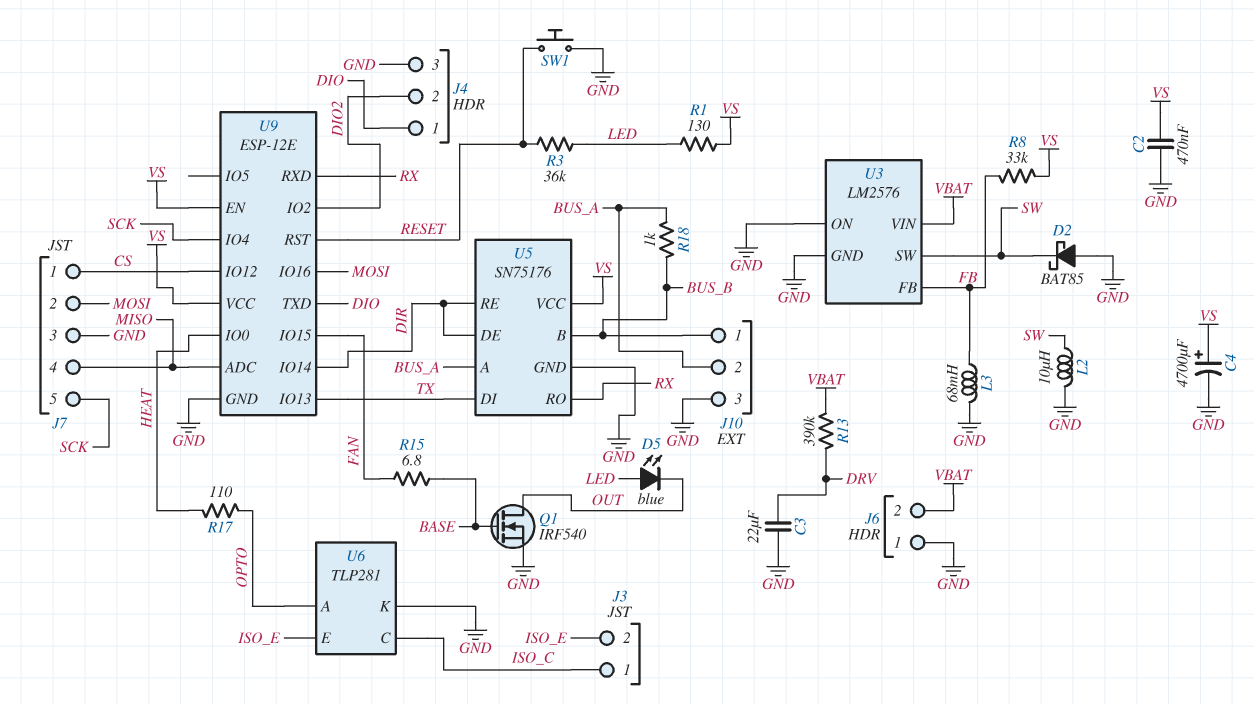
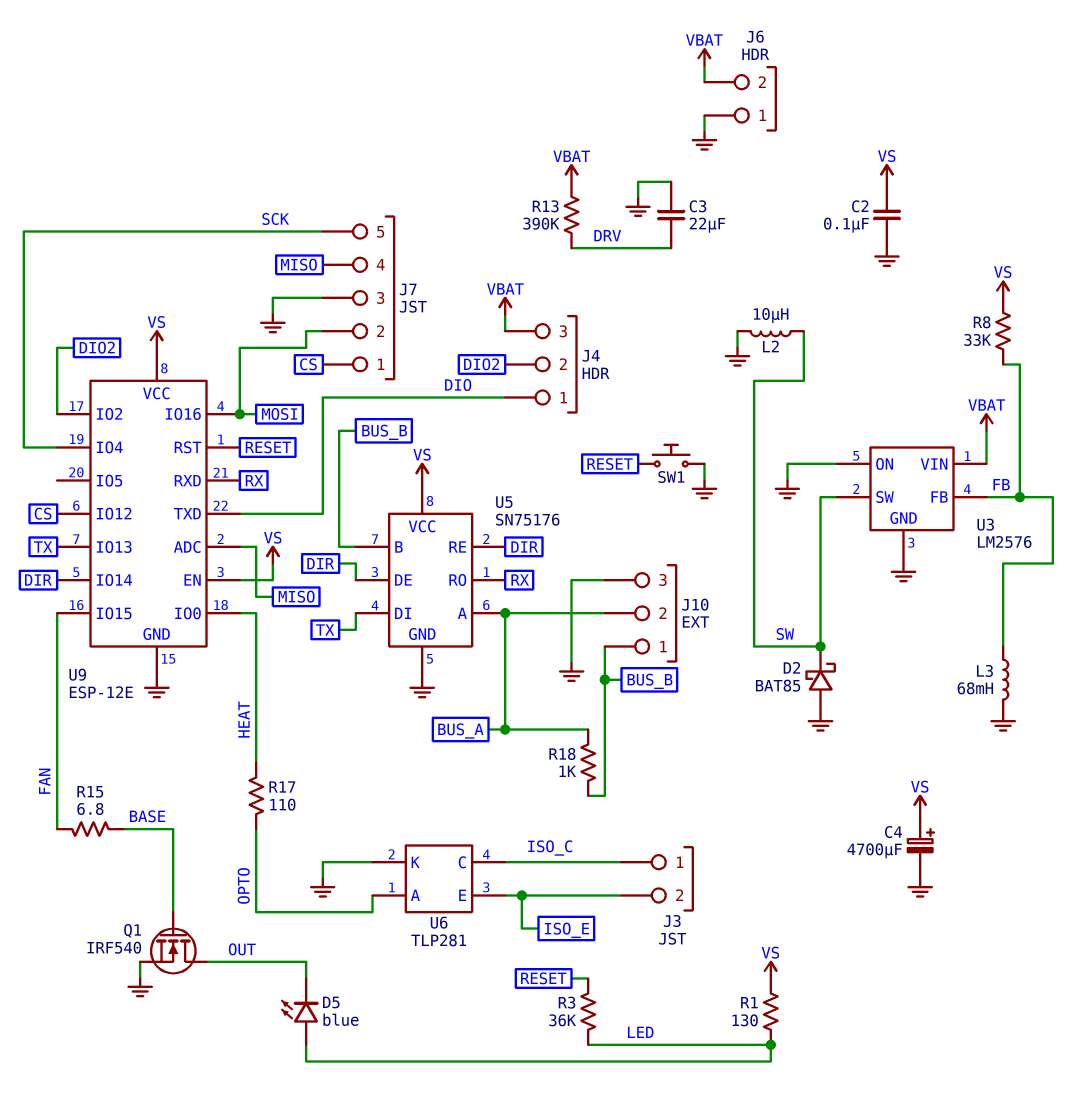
C2: 470nF (GND, VS) -> 100nF (GND, VS)
J4 pin 3: GND -> VBAT

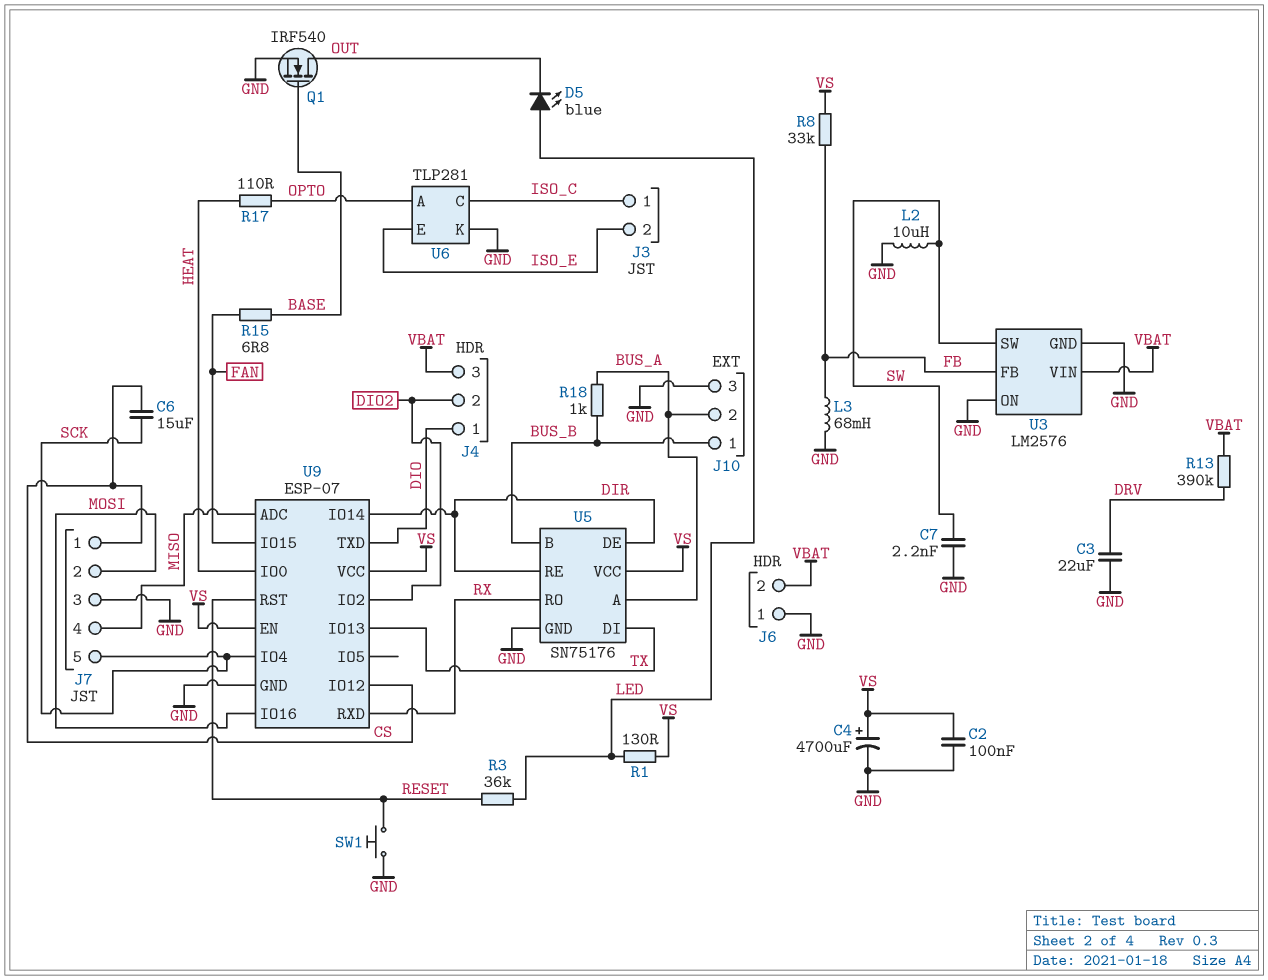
C6: none -> 15uF (CS, SCK)
C7: none -> 2.2nF (GND, SW)
D2: schottky BAT85 (A GND, K SW) -> none
U9: ESP-12E -> ESP-07

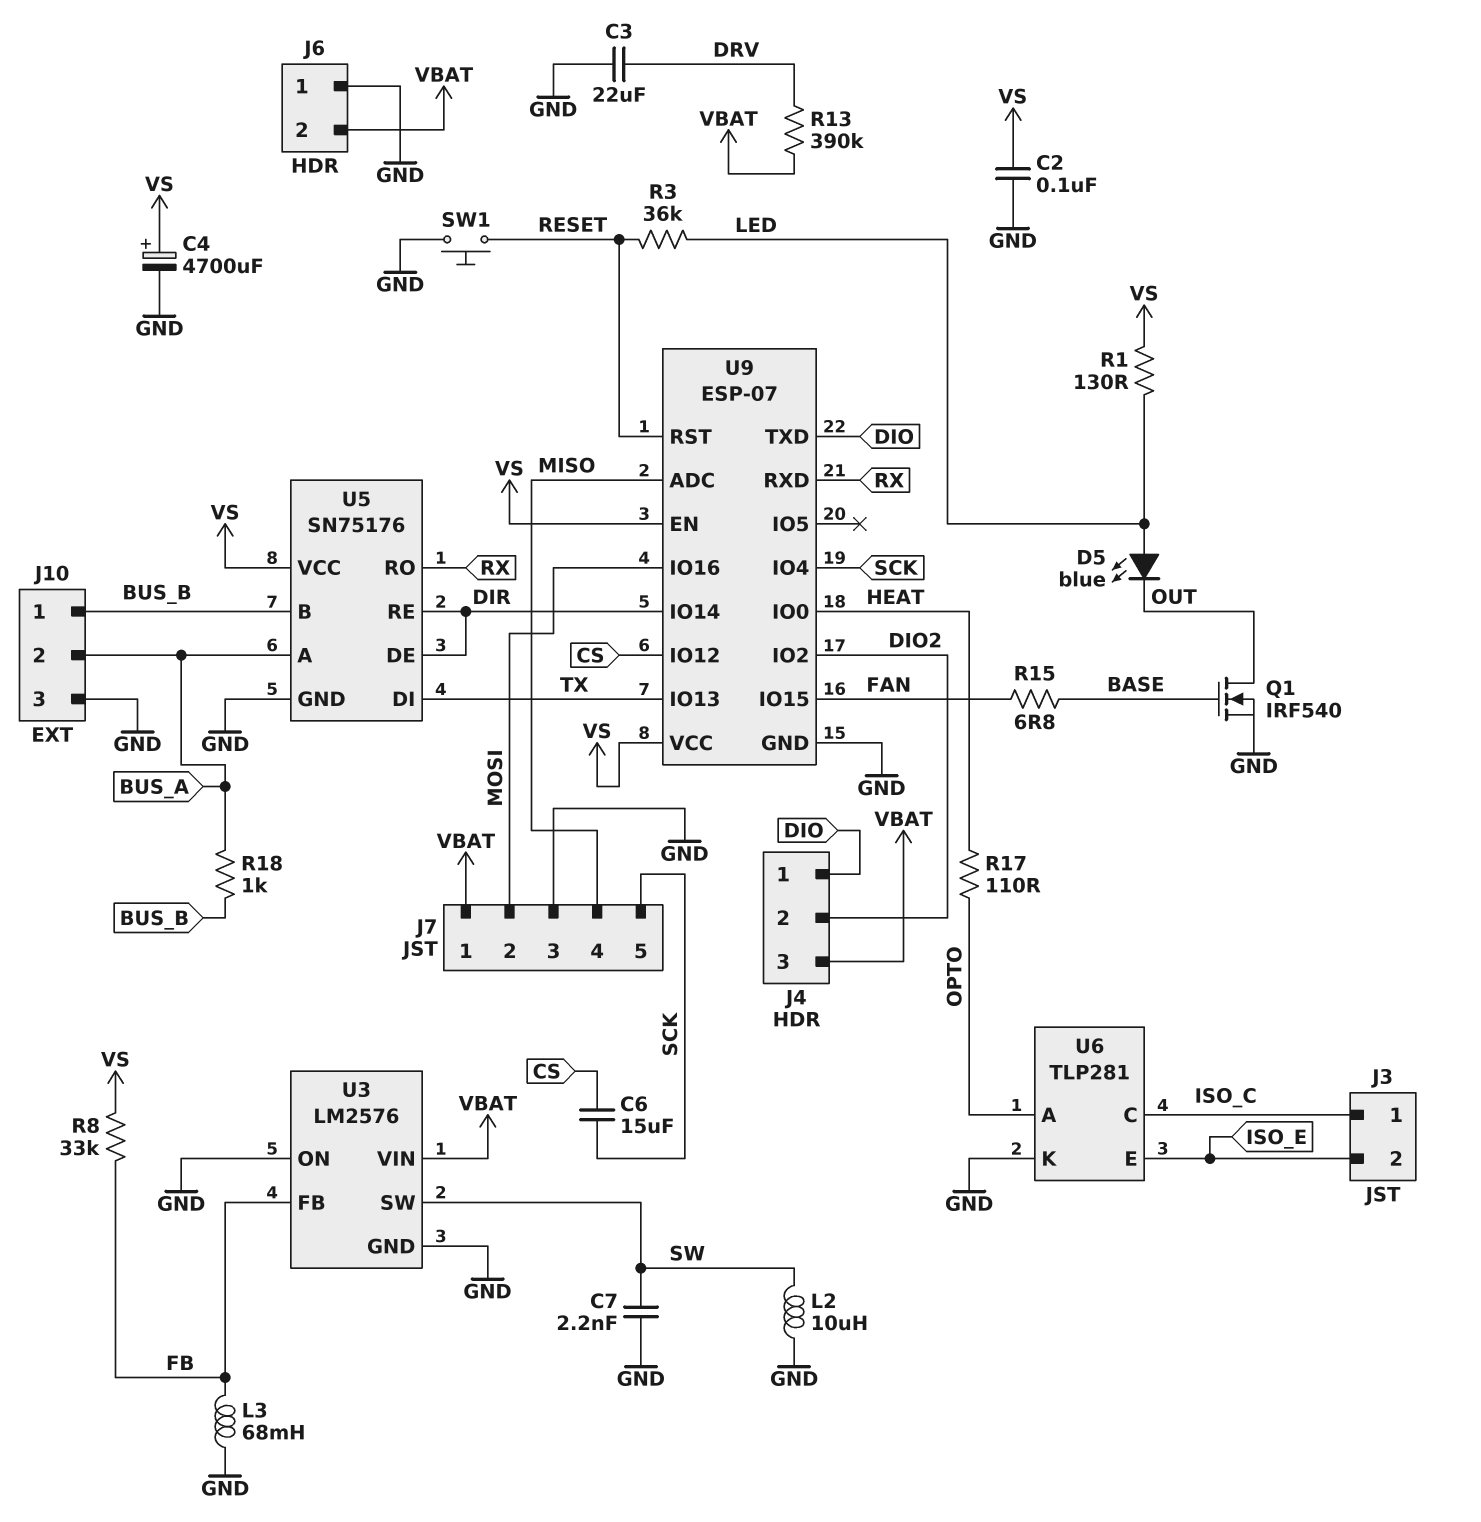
J7 pin 1: CS -> VBAT

